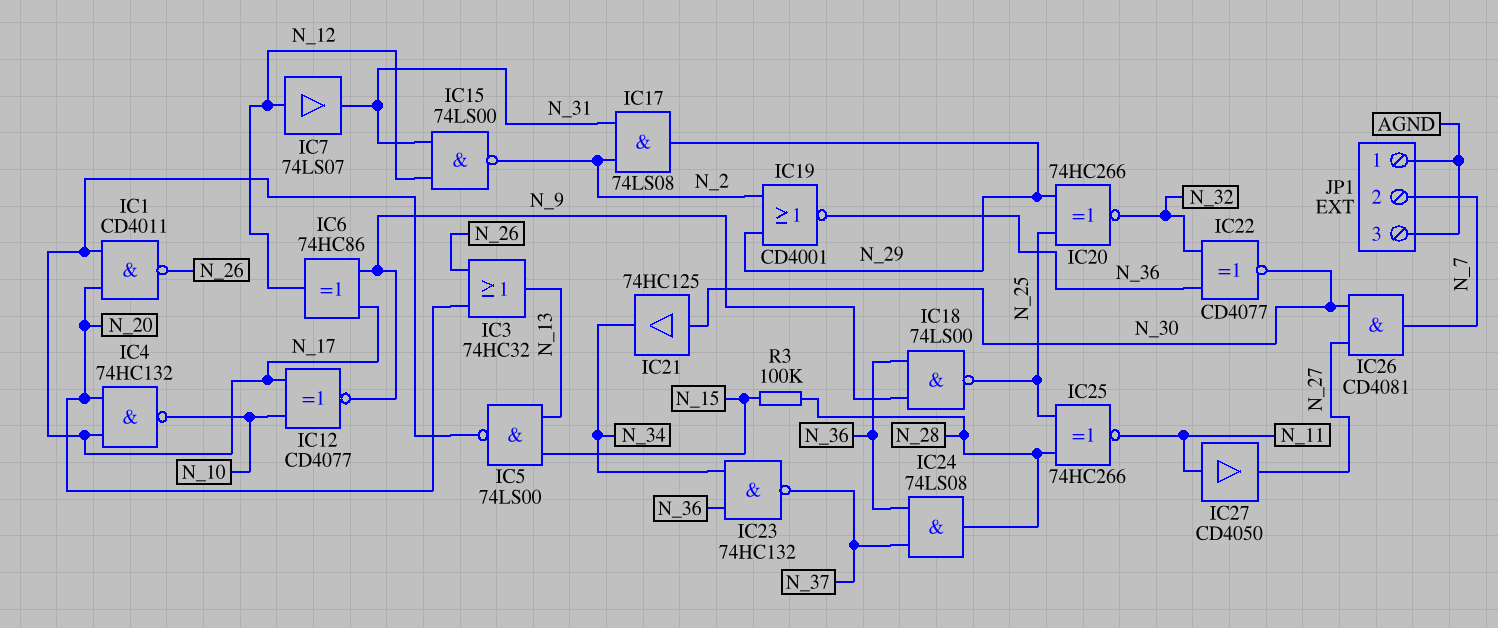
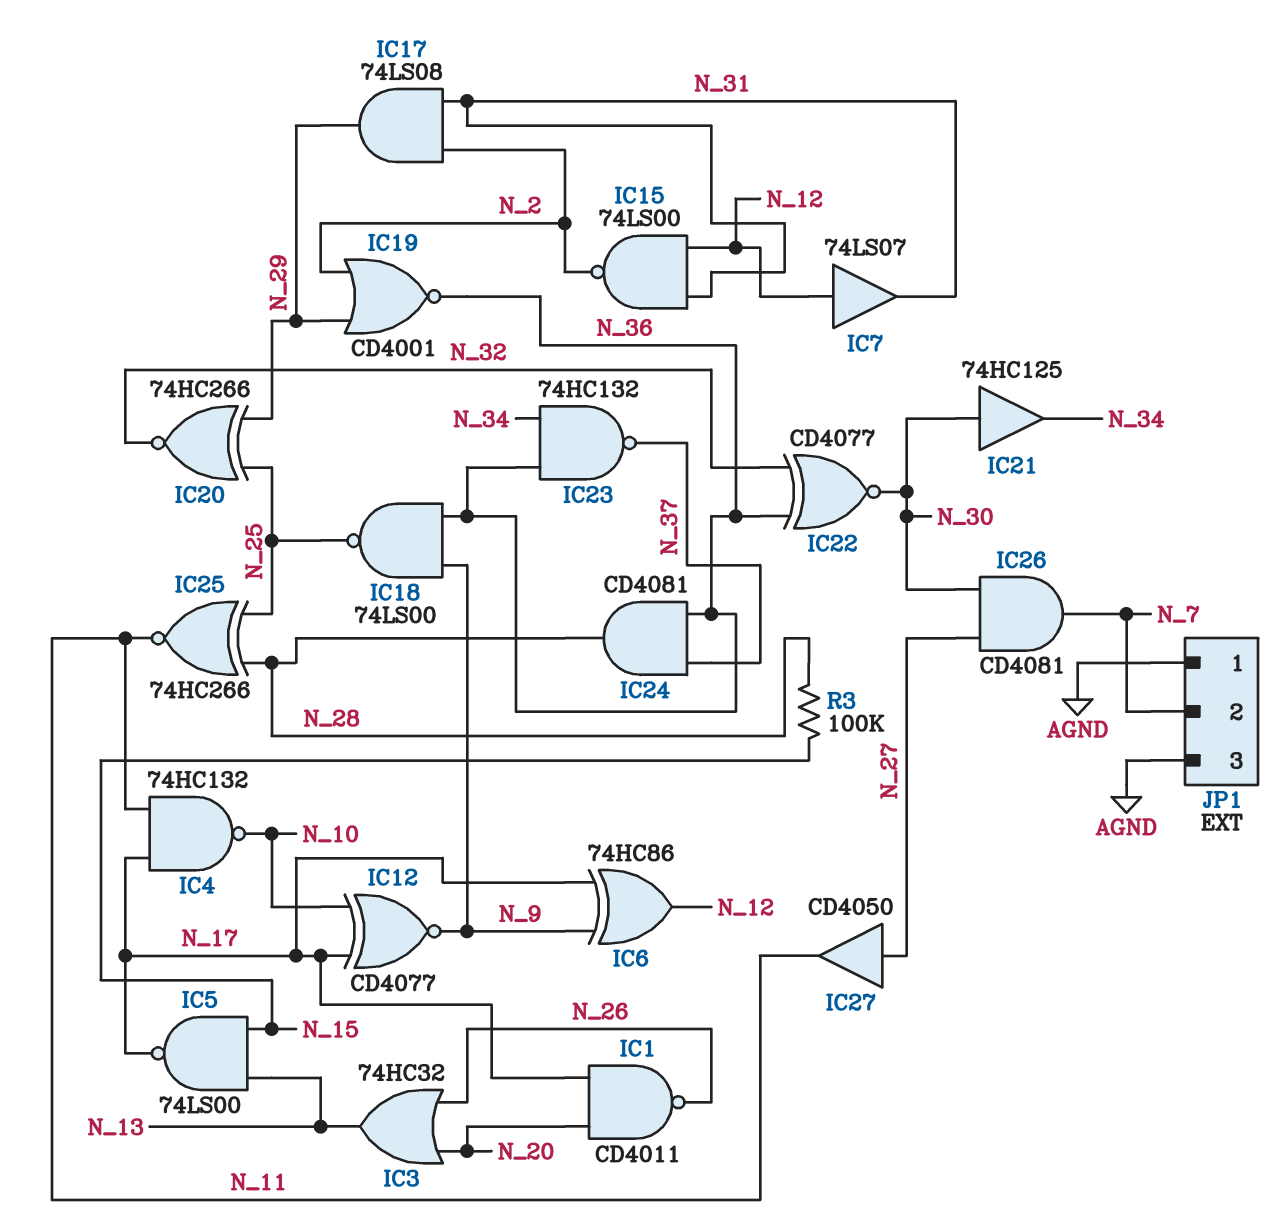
IC4: NAND 74HC132 (in N_17, in N_20, out N_10) -> NAND 74HC132 (in N_11, in N_17, out N_10)
IC24: AND 74LS08 (in N_36, in N_37, out N_28) -> AND CD4081 (in N_36, in N_37, out N_28)
IC27: buffer CD4050 (in N_11, out N_27) -> buffer CD4050 (in N_27, out N_11)

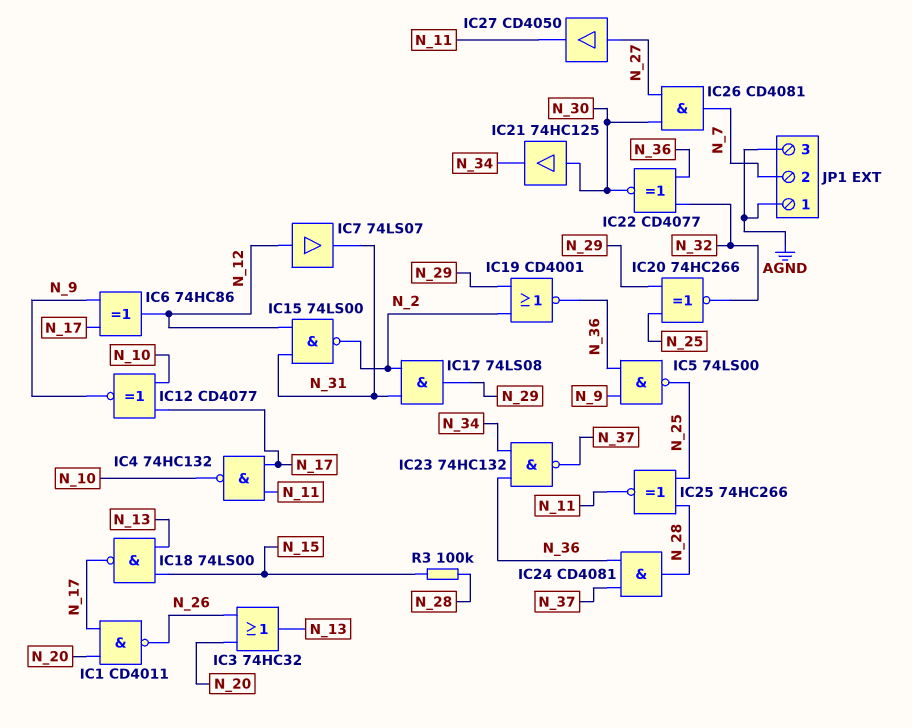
IC5: NAND 74LS00 (in N_13, in N_15, out N_17) -> NAND 74LS00 (in N_9, in N_36, out N_25)
IC18: NAND 74LS00 (in N_9, in N_36, out N_25) -> NAND 74LS00 (in N_13, in N_15, out N_17)

